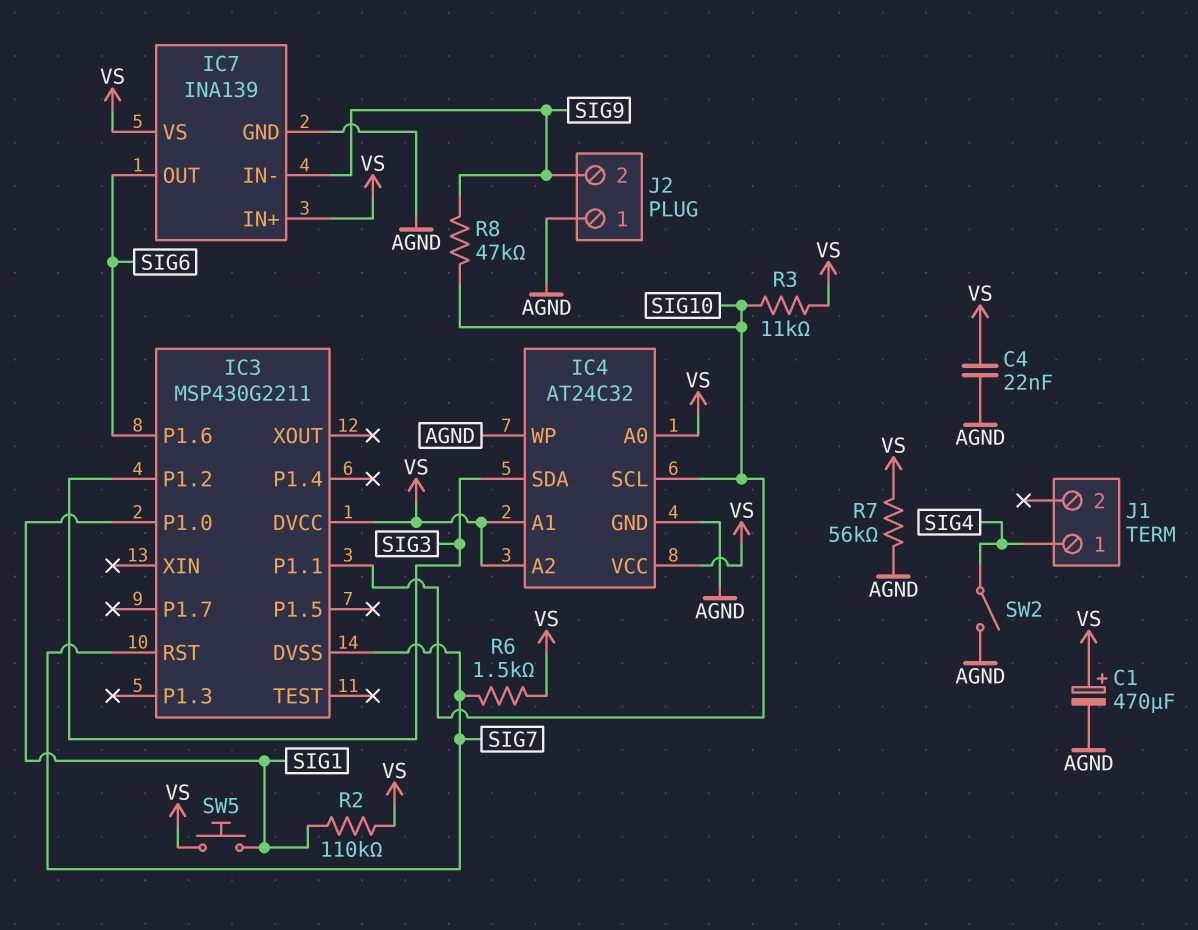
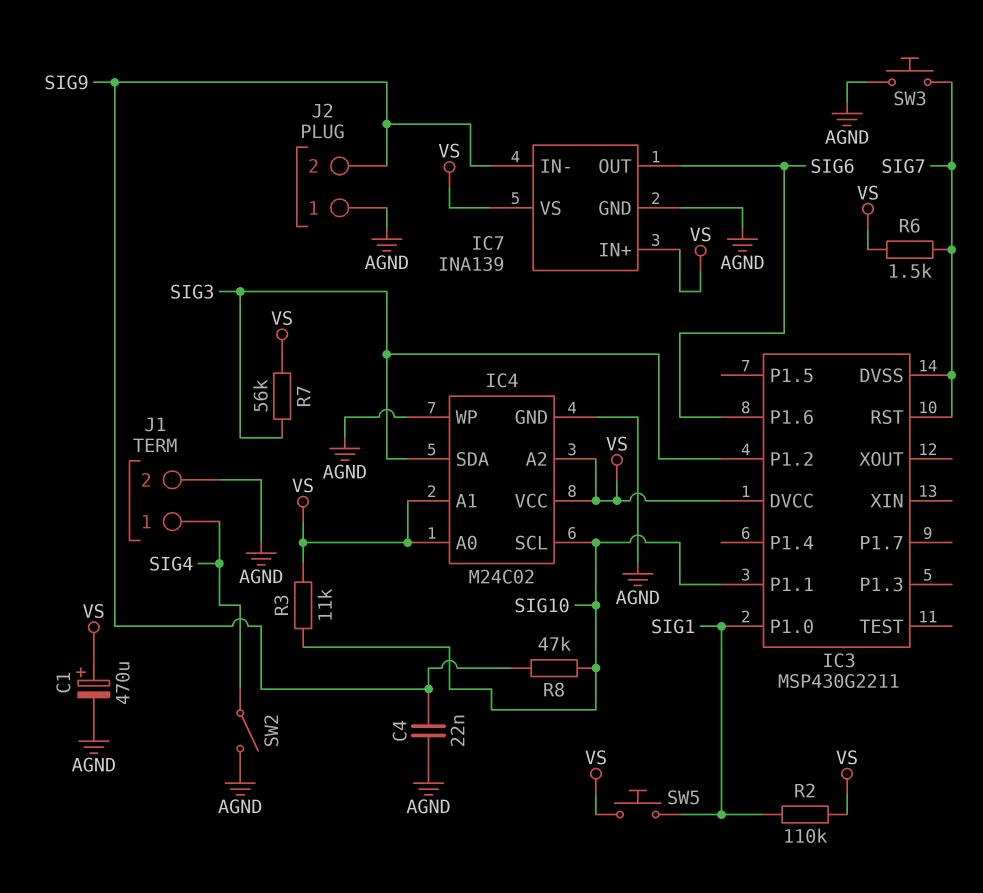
C4: 22nF (AGND, VS) -> 22nF (AGND, SIG9)
IC4: AT24C32 -> M24C02
J1 pin 2: none -> AGND
R7: 56k (AGND, VS) -> 56k (SIG3, VS)
SW3: none -> button (AGND, SIG7)

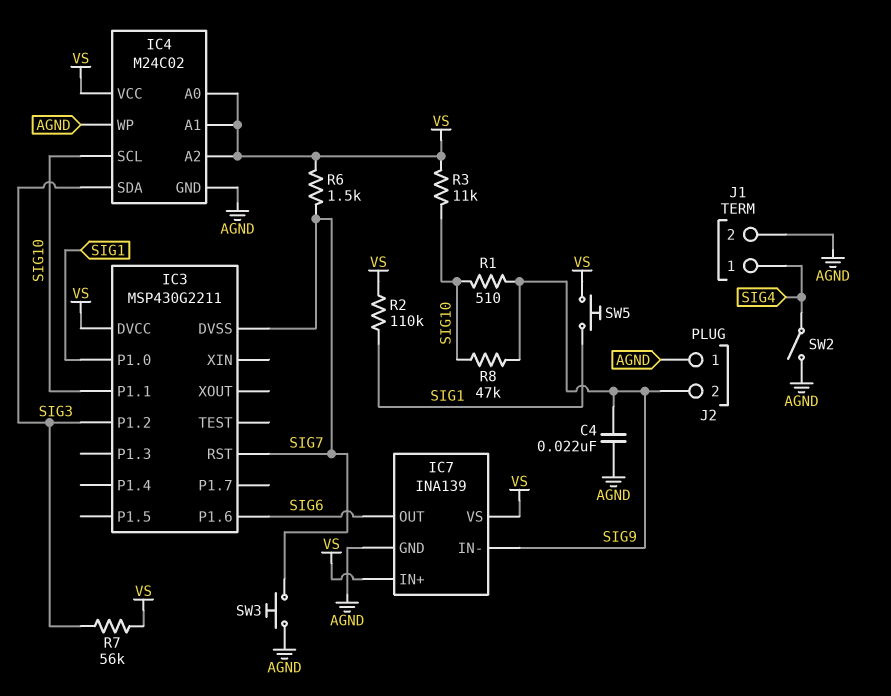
C1: 470uF (plus VS, minus AGND) -> none
R1: none -> 510 (SIG9, SIG10)

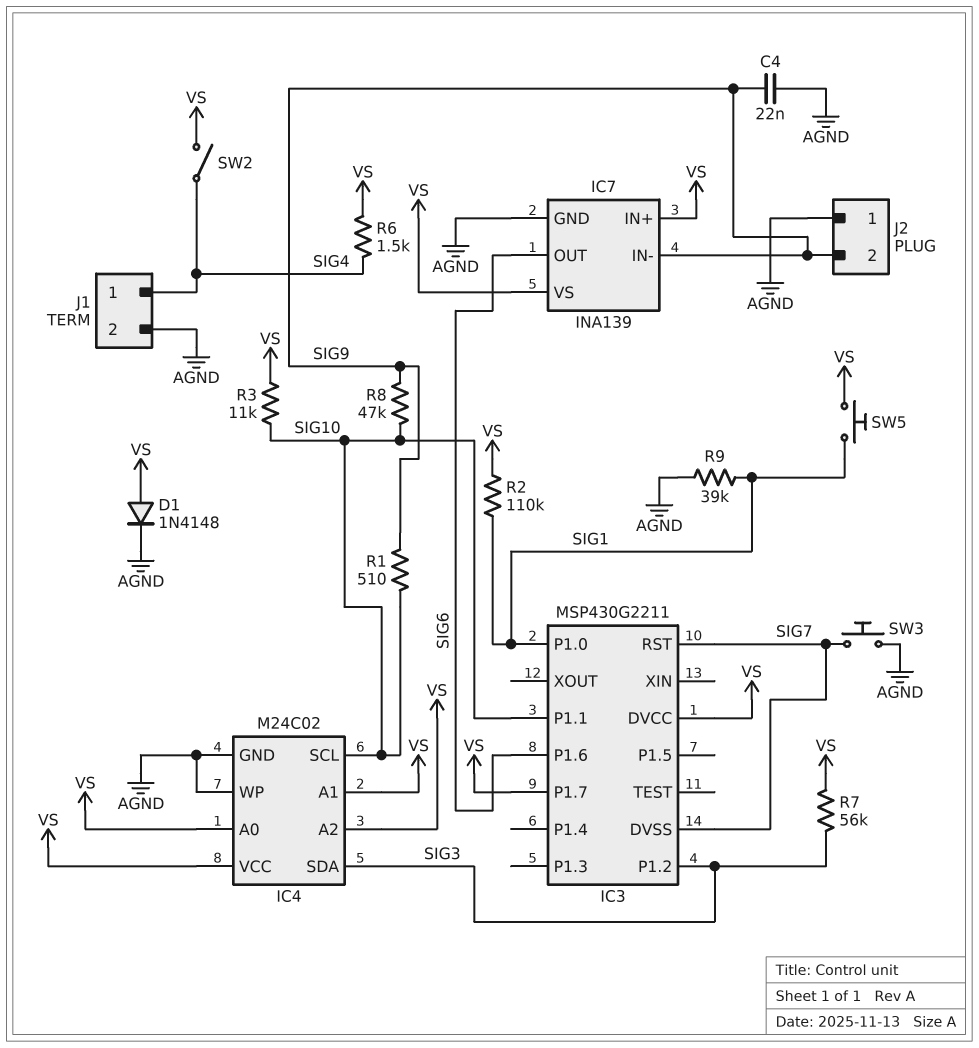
D1: none -> diode 1N4148 (A VS, K AGND)
IC3 pin P1.7: none -> VS
R6: 1.5k (SIG7, VS) -> 1.5k (SIG4, VS)
R9: none -> 39k (AGND, SIG1)
SW2: switch (AGND, SIG4) -> switch (SIG4, VS)

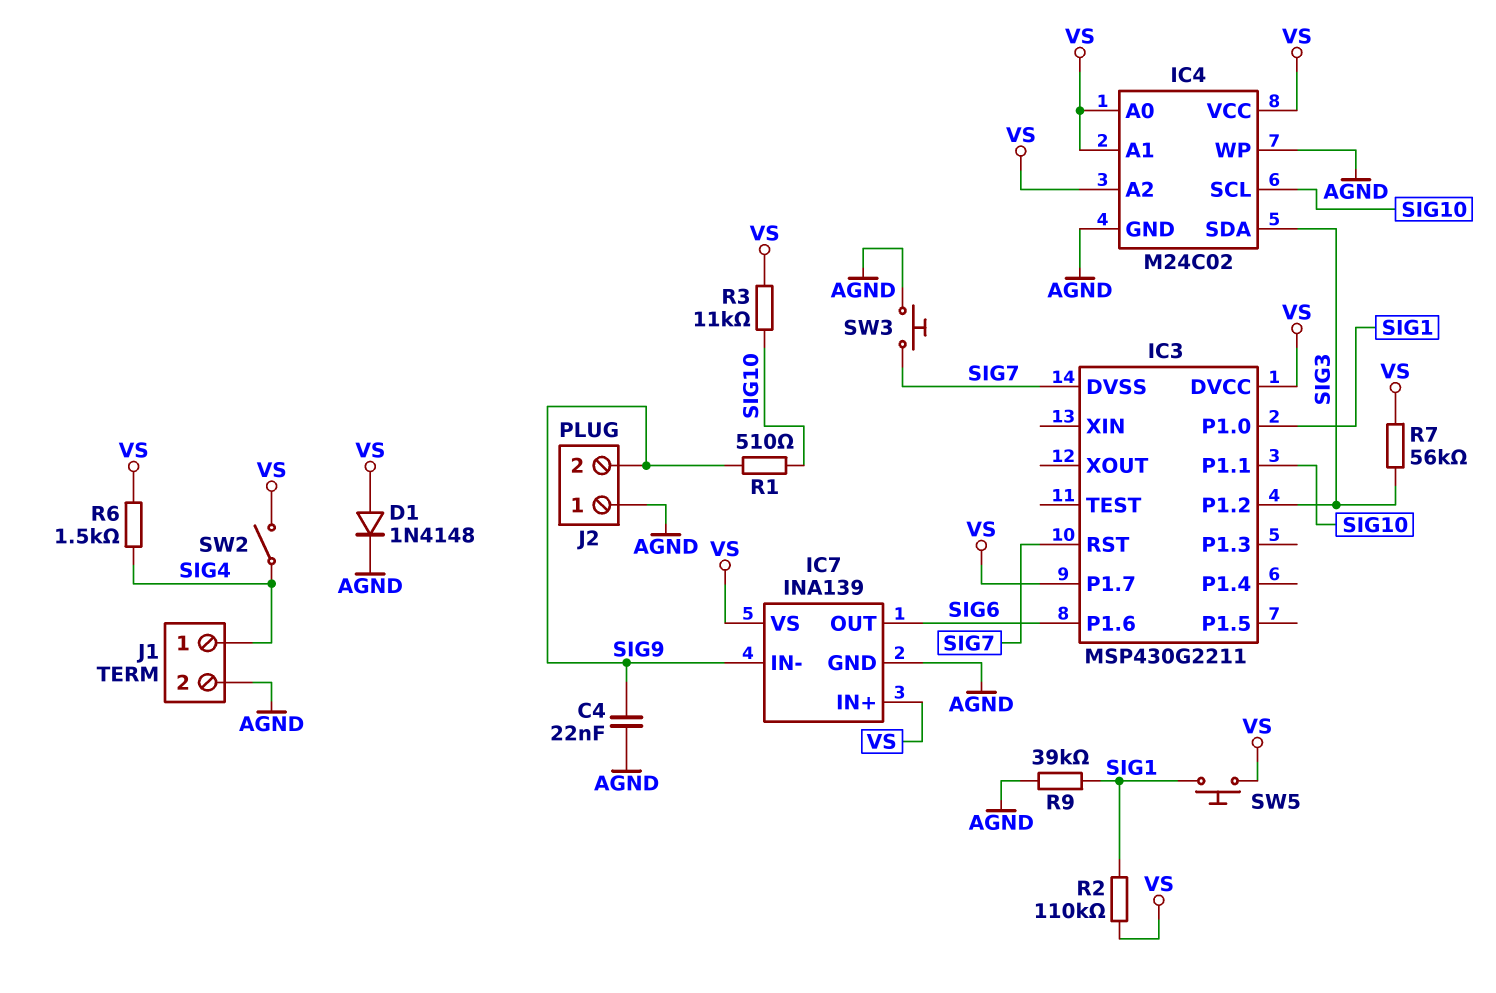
R8: 47k (SIG9, SIG10) -> none

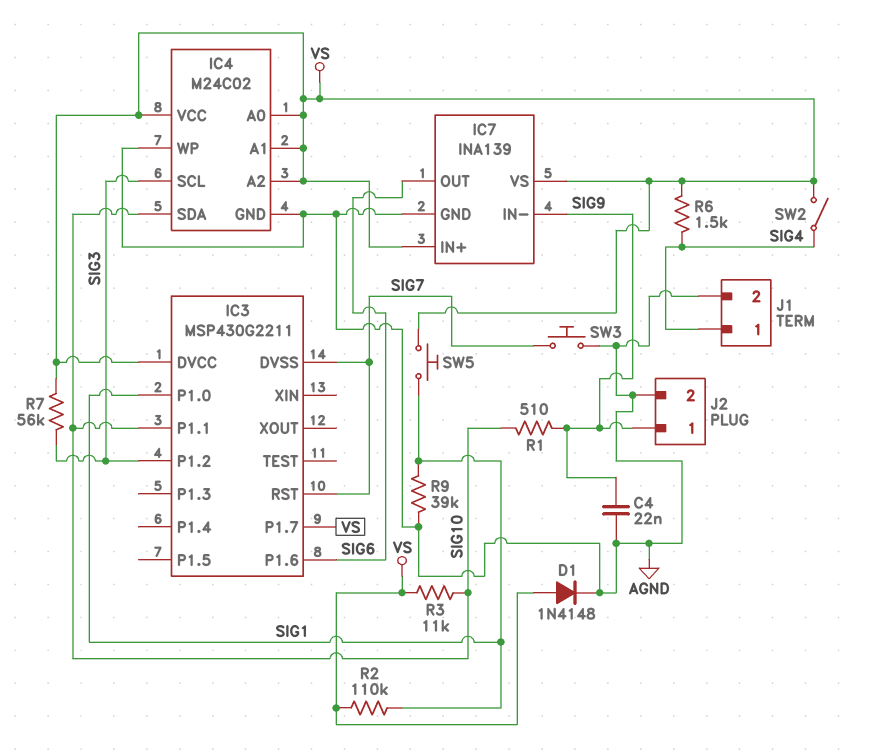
IC4 pin SCL: SIG10 -> SIG3
IC4 pin SDA: SIG3 -> SIG10
J2 pin 1: AGND -> SIG9
J2 pin 2: SIG9 -> AGND

